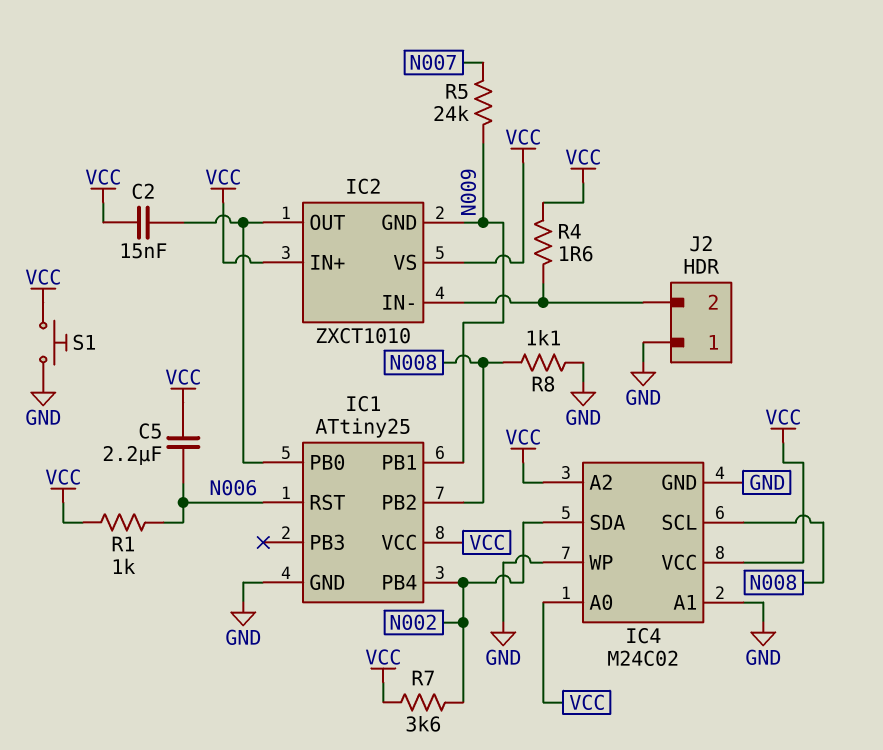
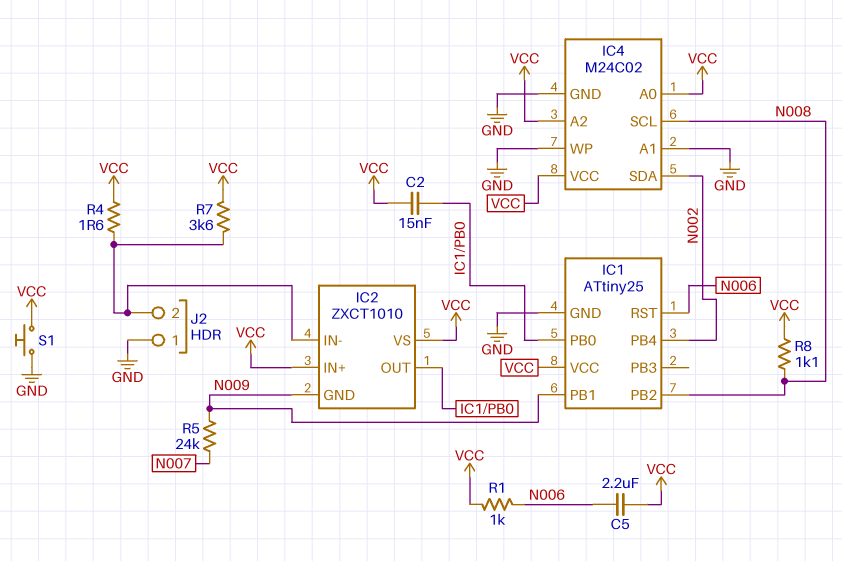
R7: 3.6k (N002, VCC) -> 3.6k (IC2/IN-, VCC)
R8: 1.1k (GND, N008) -> 1.1k (N008, VCC)

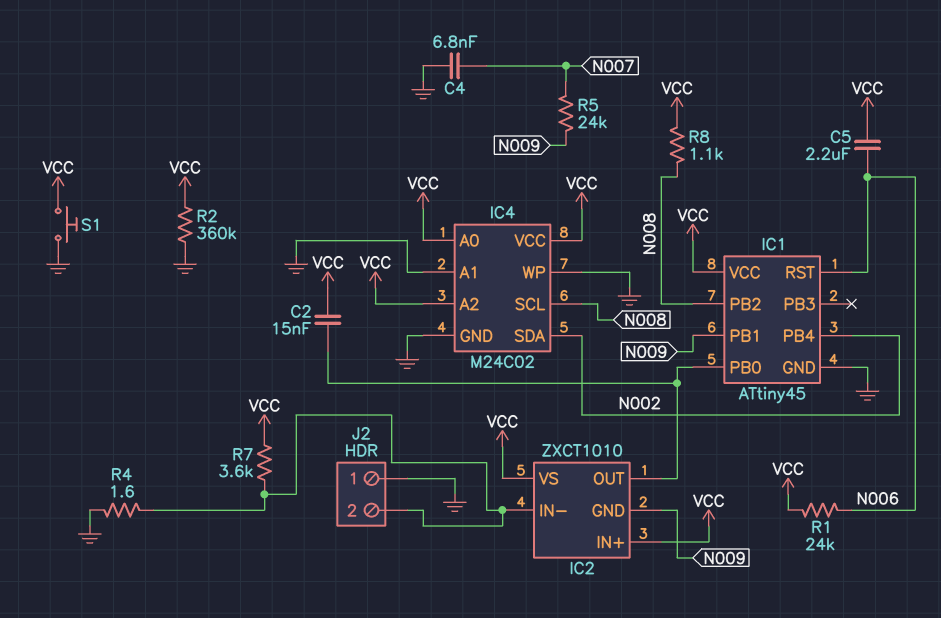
C4: none -> 6.8nF (GND, N007)
IC1: ATtiny25 -> ATtiny45
R1: 1k (N006, VCC) -> 24k (N006, VCC)
R2: none -> 360k (GND, VCC)
R4: 1.6 (IC2/IN-, VCC) -> 1.6 (GND, IC2/IN-)

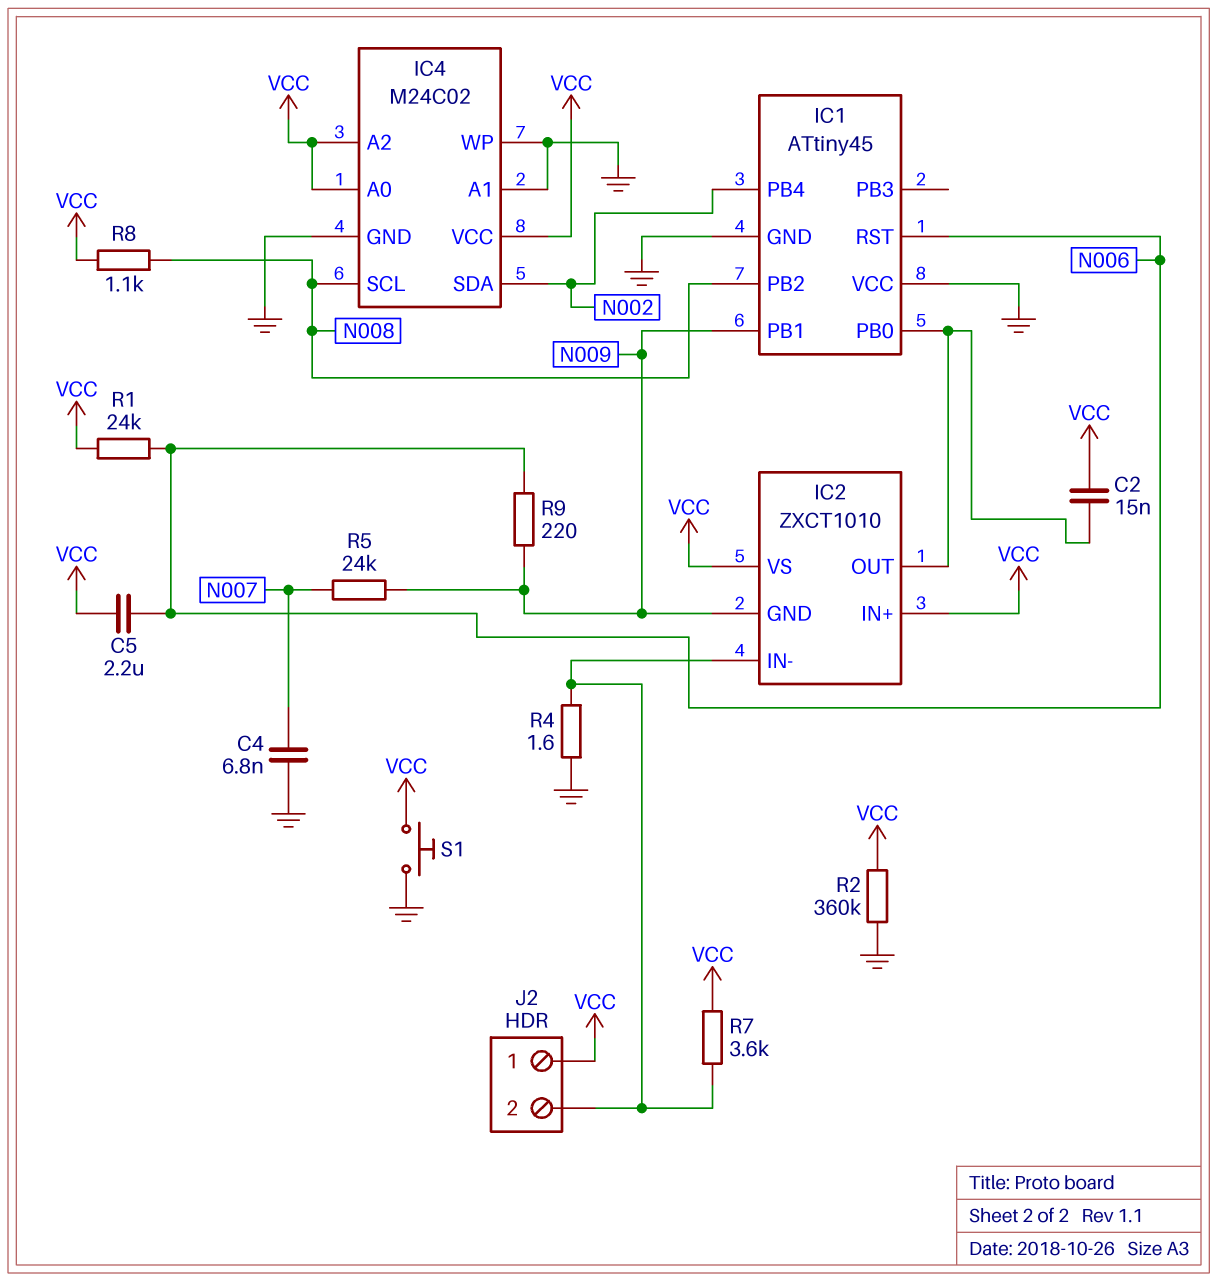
IC1 pin VCC: VCC -> GND
J2 pin 1: GND -> VCC
R9: none -> 220 (N006, N009)

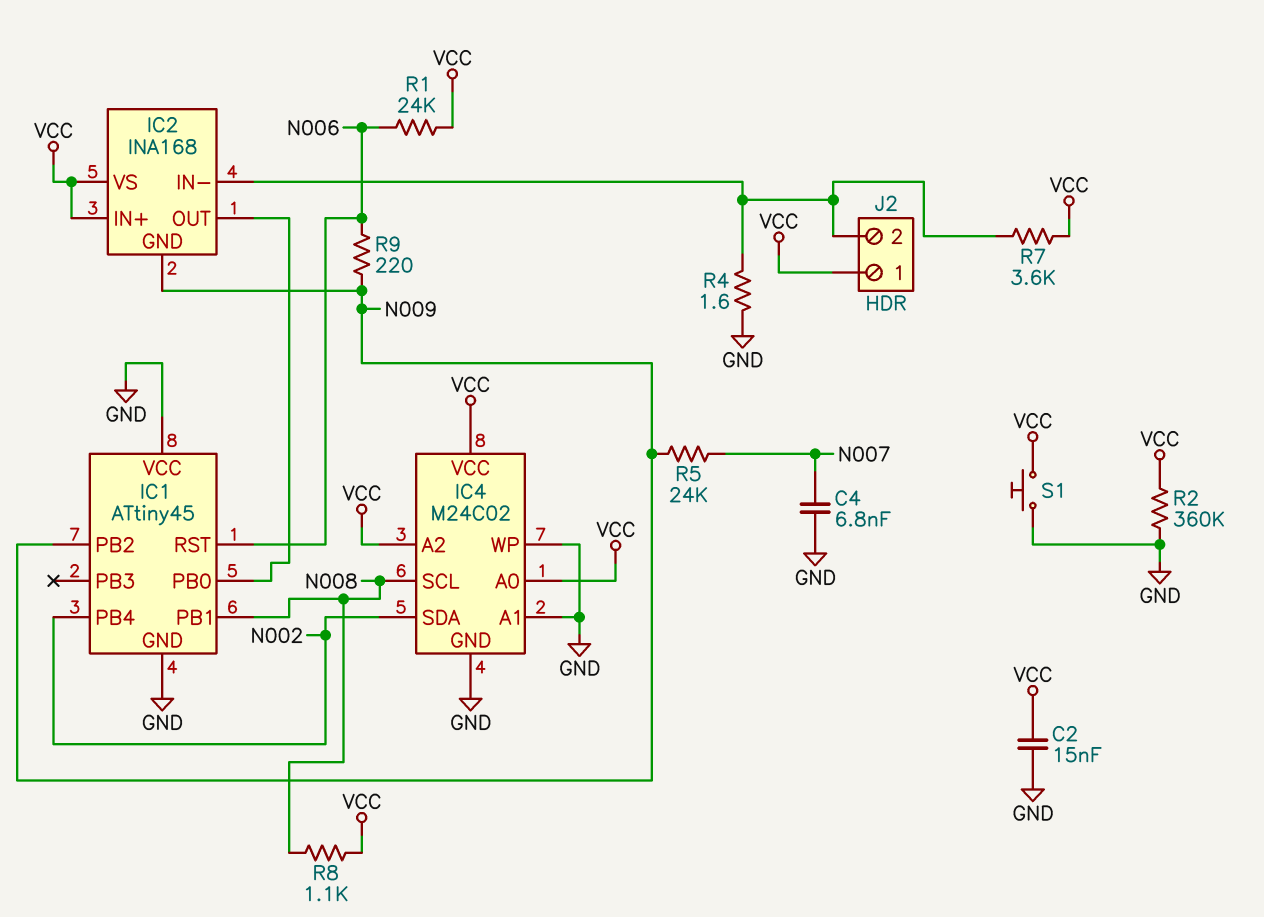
C2: 15nF (IC1/PB0, VCC) -> 15nF (GND, VCC)
C5: 2.2uF (N006, VCC) -> none
IC1 pin PB1: N009 -> N008
IC1 pin PB2: N008 -> N009
IC2: ZXCT1010 -> INA168

